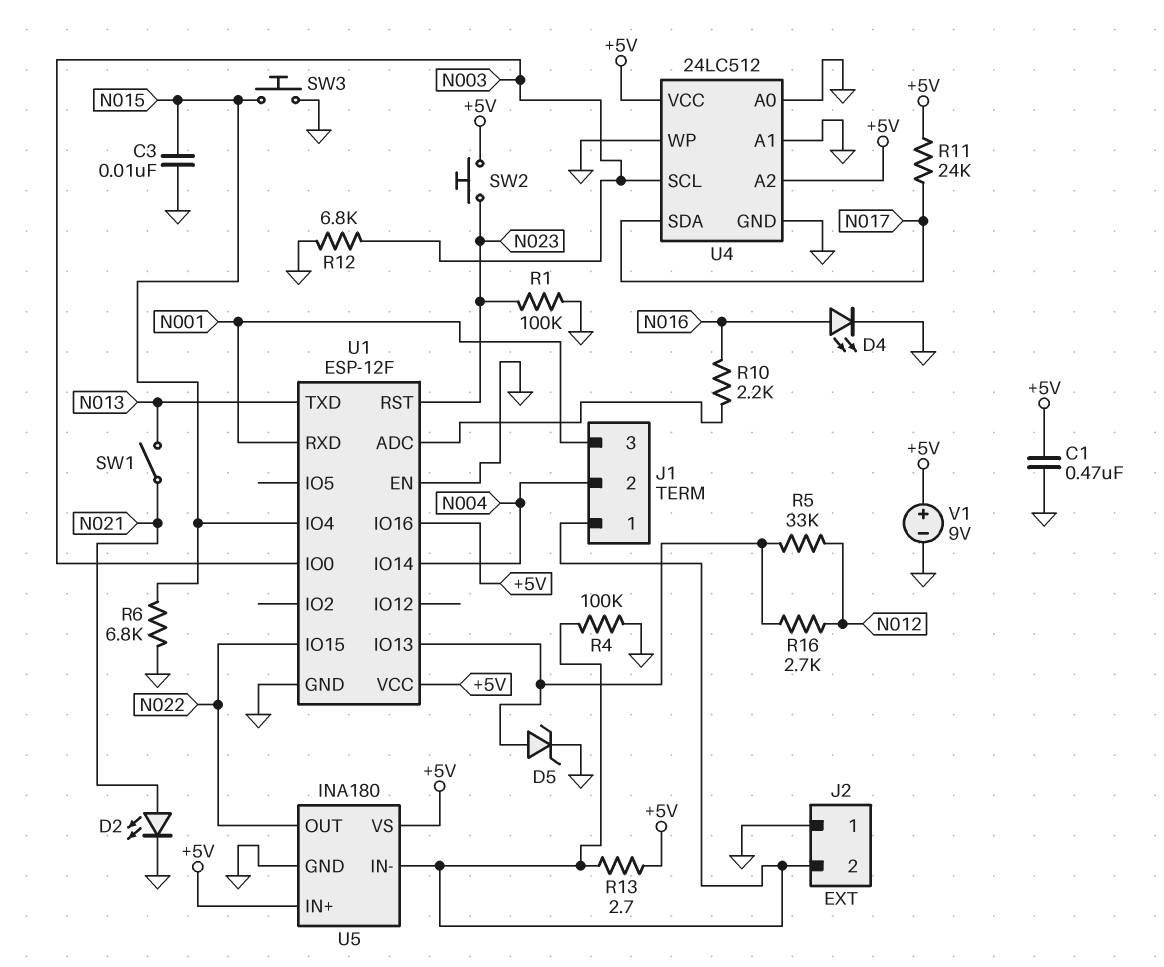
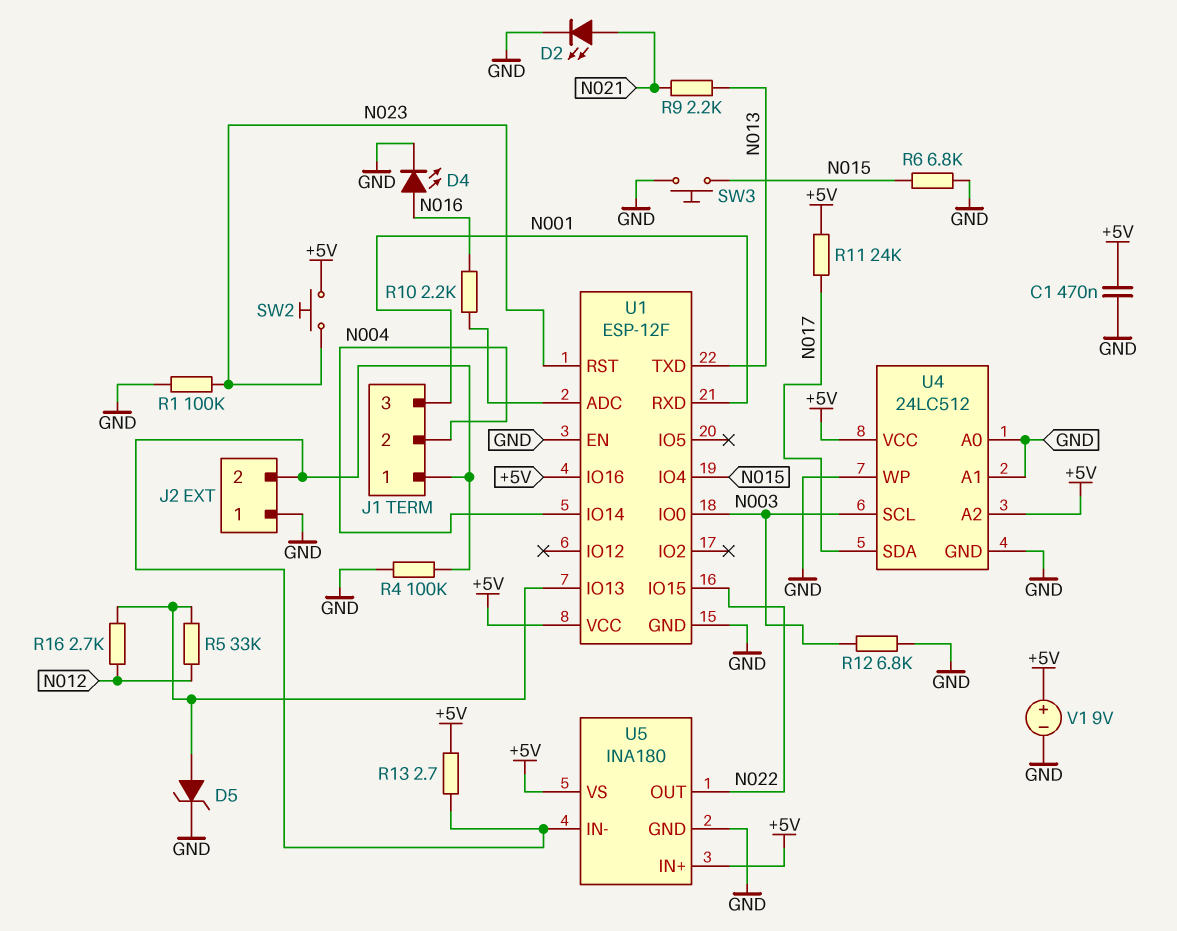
C3: 10nF (GND, N015) -> none
R9: none -> 2.2k (N013, N021)
SW1: switch (N013, N021) -> none

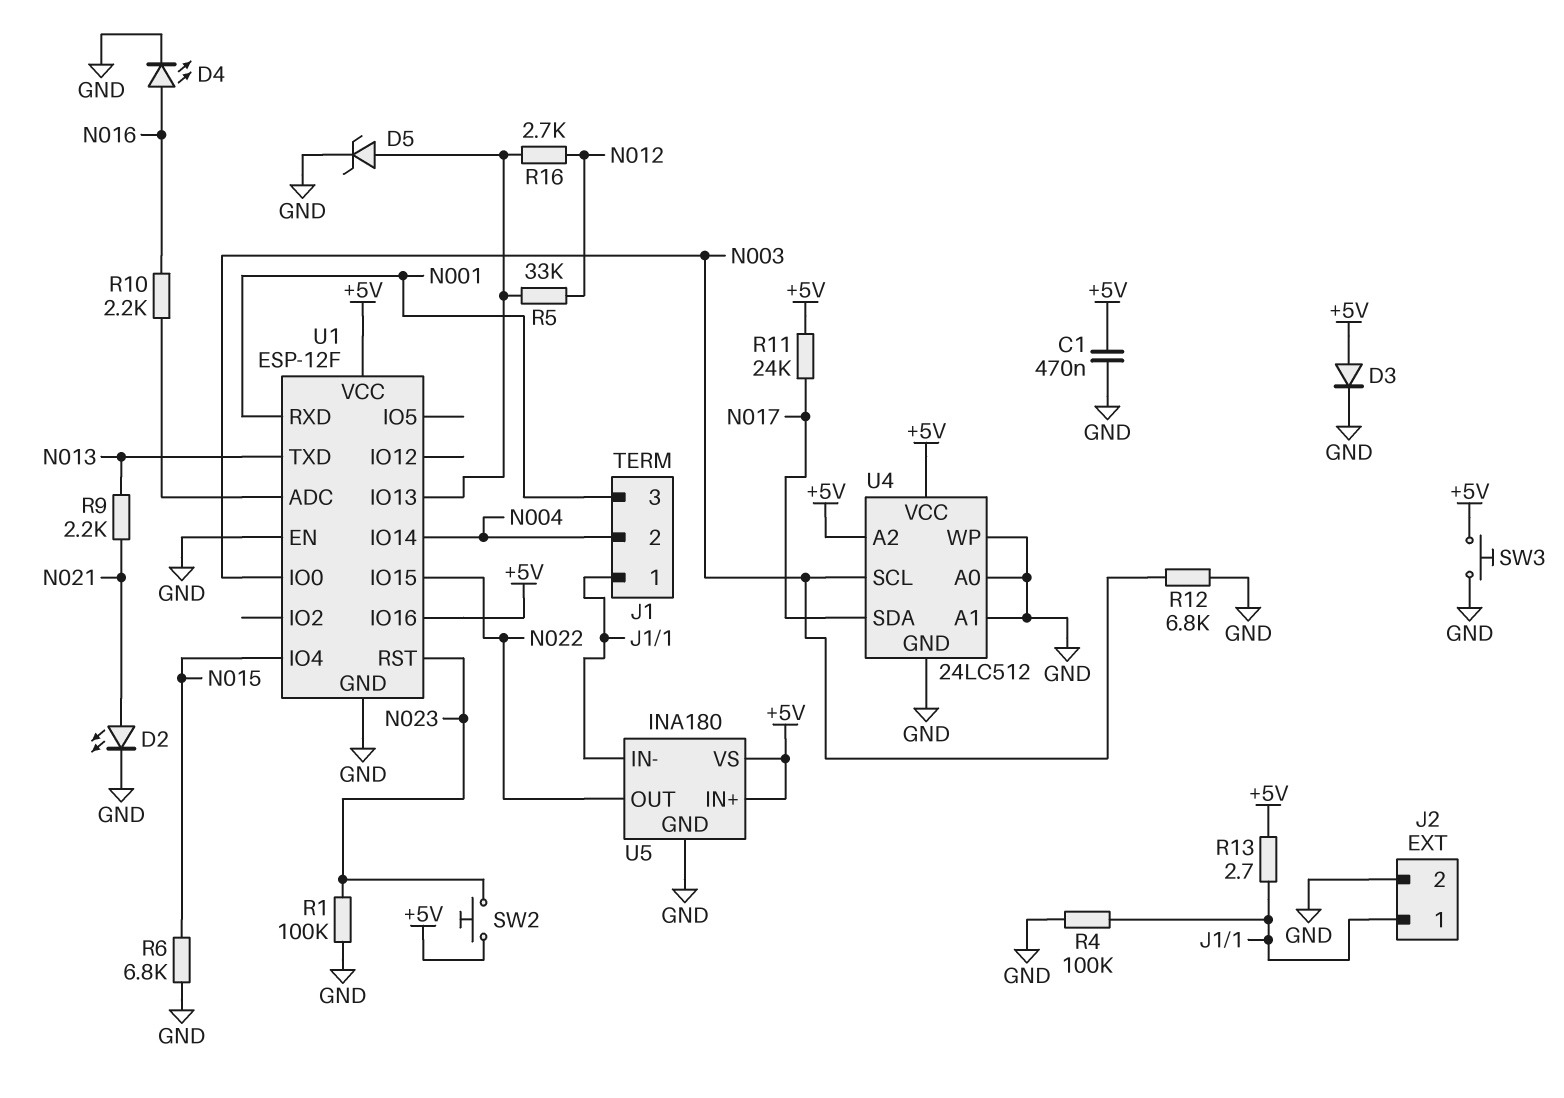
D3: none -> diode (A +5V, K GND)
J2 pin 1: GND -> J1/1
J2 pin 2: J1/1 -> GND
SW3: button (GND, N015) -> button (+5V, GND)
V1: 9V (plus +5V, minus GND) -> none

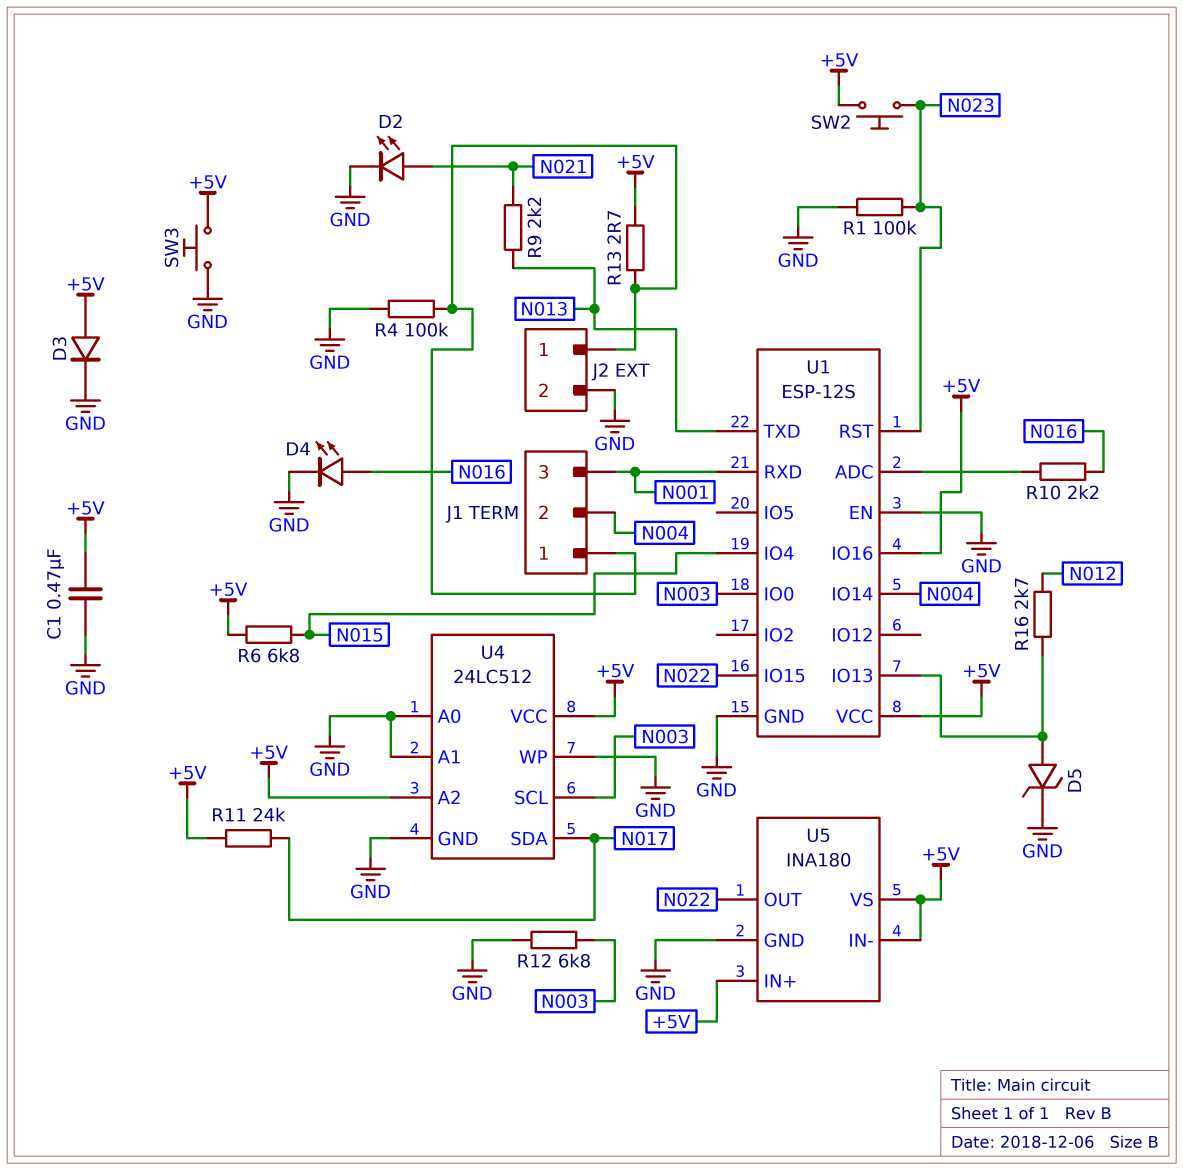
R5: 33k (N012, U1/IO13) -> none
R6: 6.8k (GND, N015) -> 6.8k (+5V, N015)
U1: ESP-12F -> ESP-12S
U5 pin IN-: J1/1 -> +5V

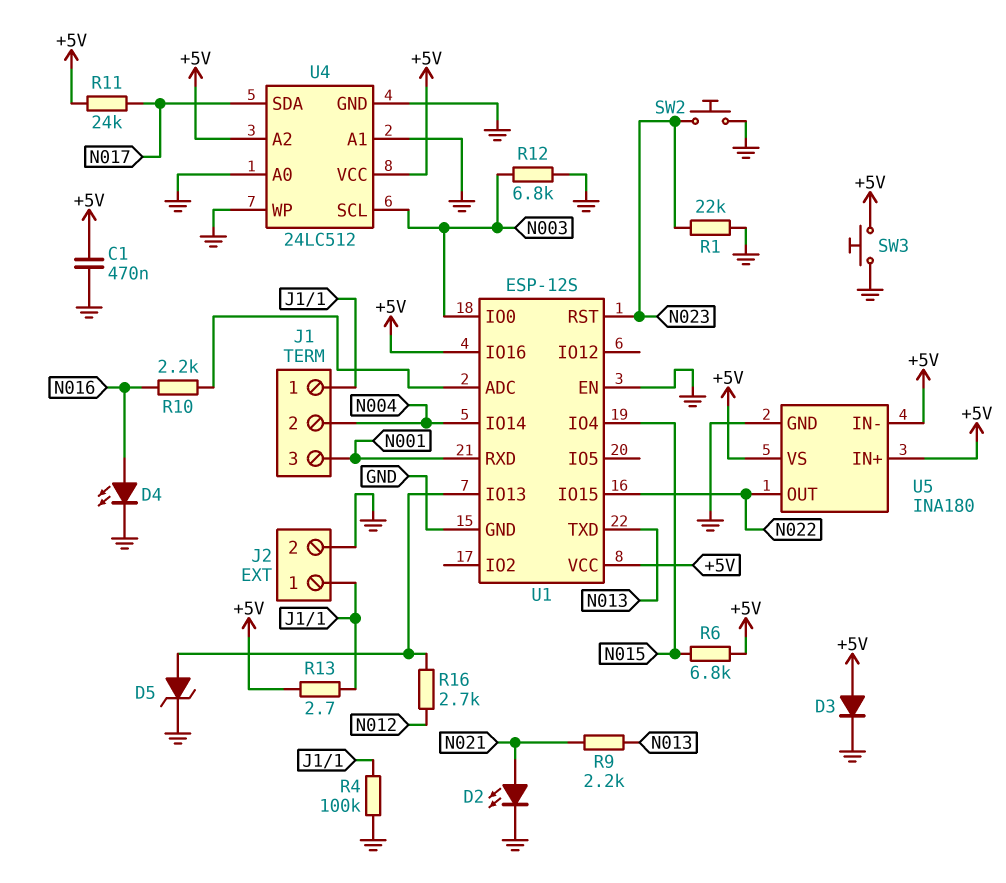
R1: 100k (GND, N023) -> 22k (GND, N023)
SW2: button (+5V, N023) -> button (GND, N023)

